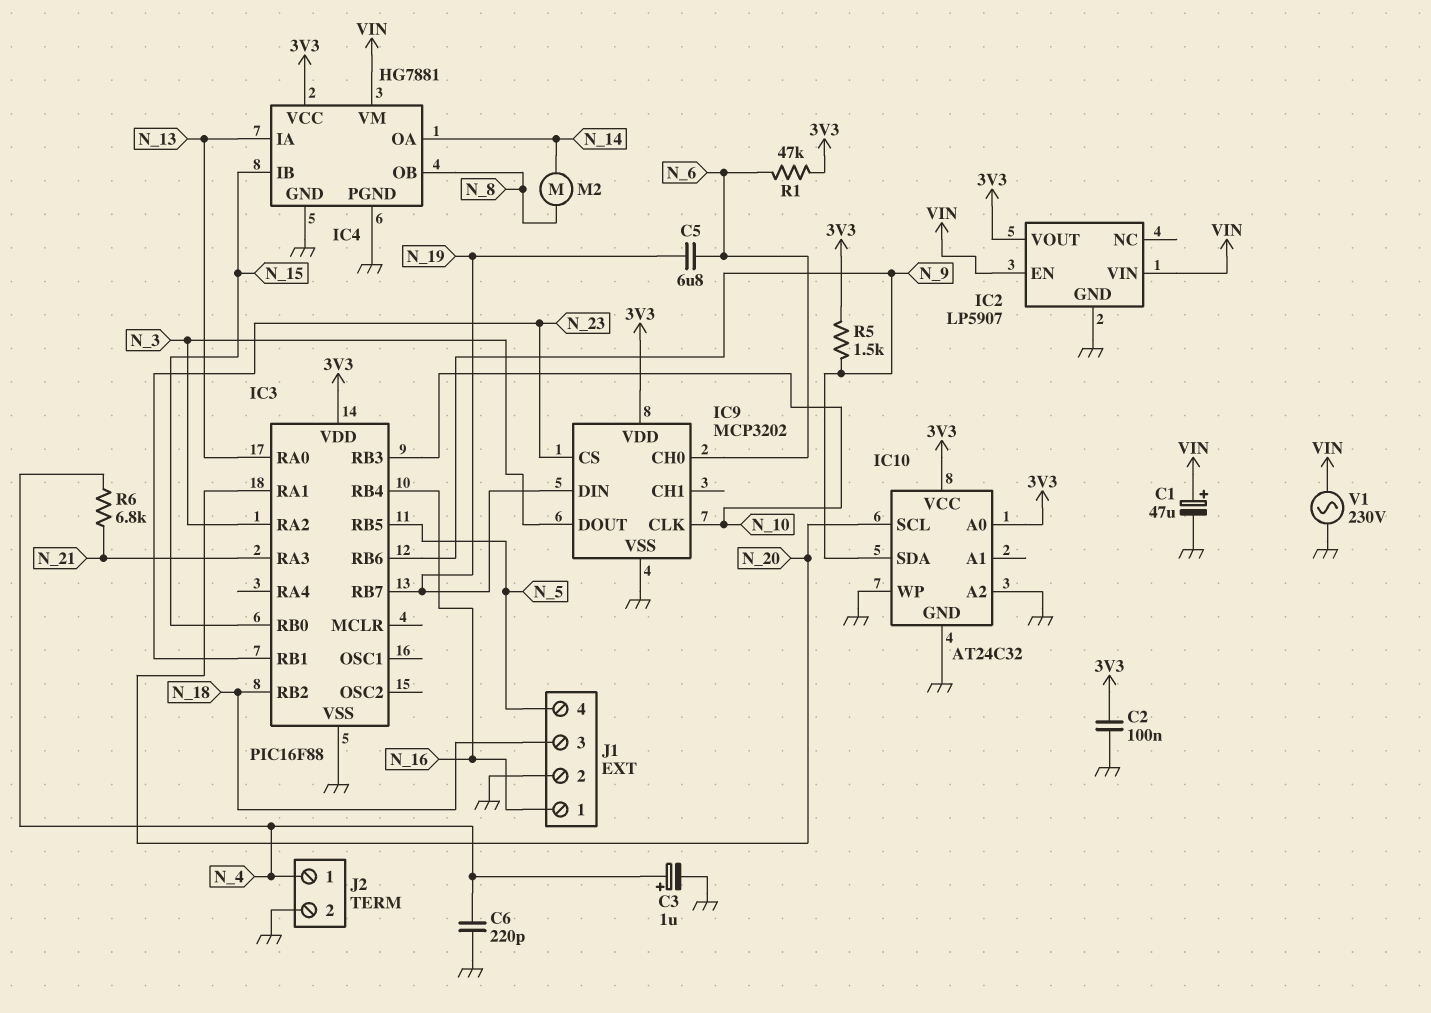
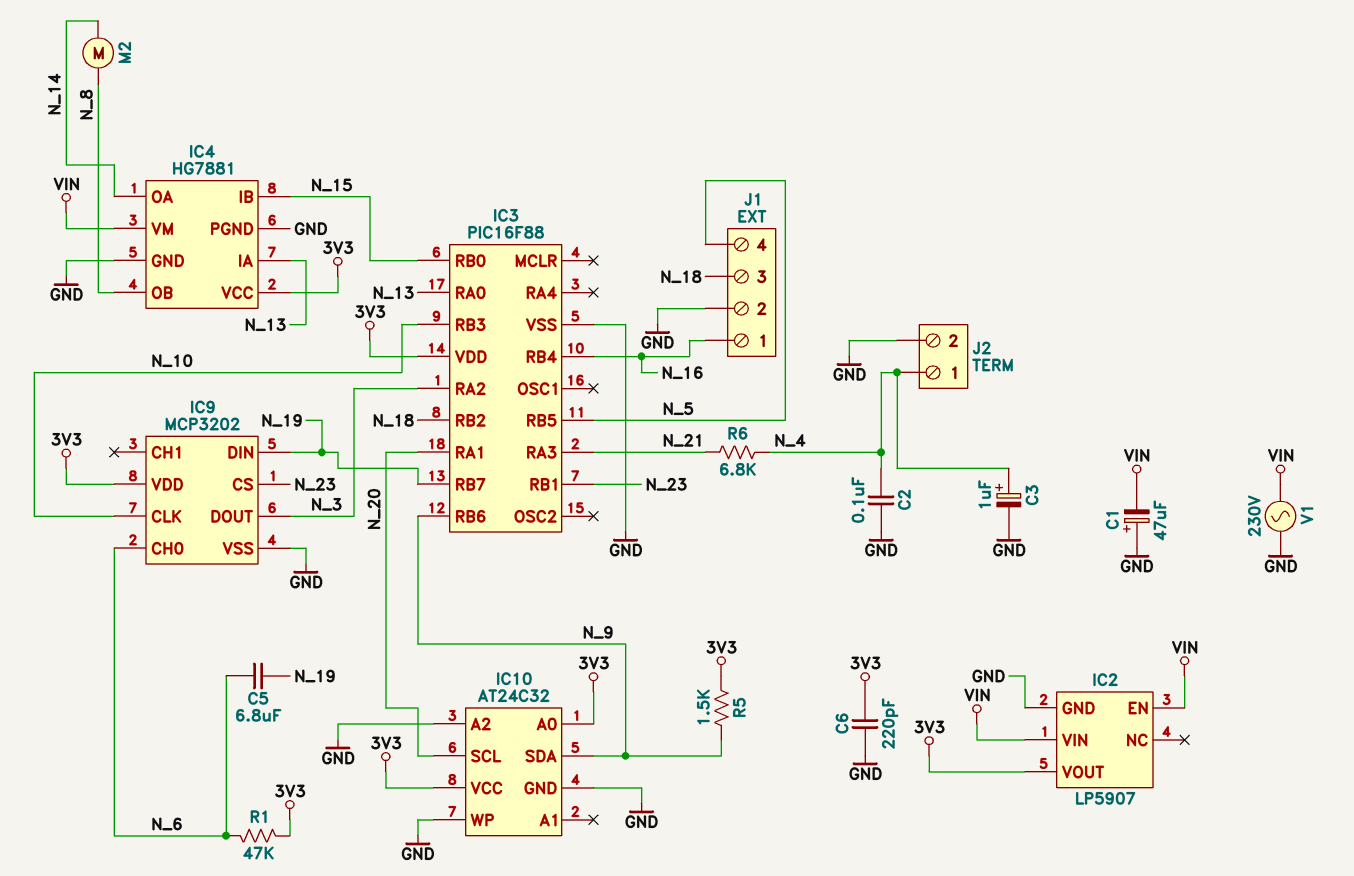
C1: 47uF (plus VIN, minus GND) -> 47uF (plus GND, minus VIN)
C2: 100nF (3V3, GND) -> 100nF (GND, N_4)
C6: 220pF (GND, N_4) -> 220pF (3V3, GND)

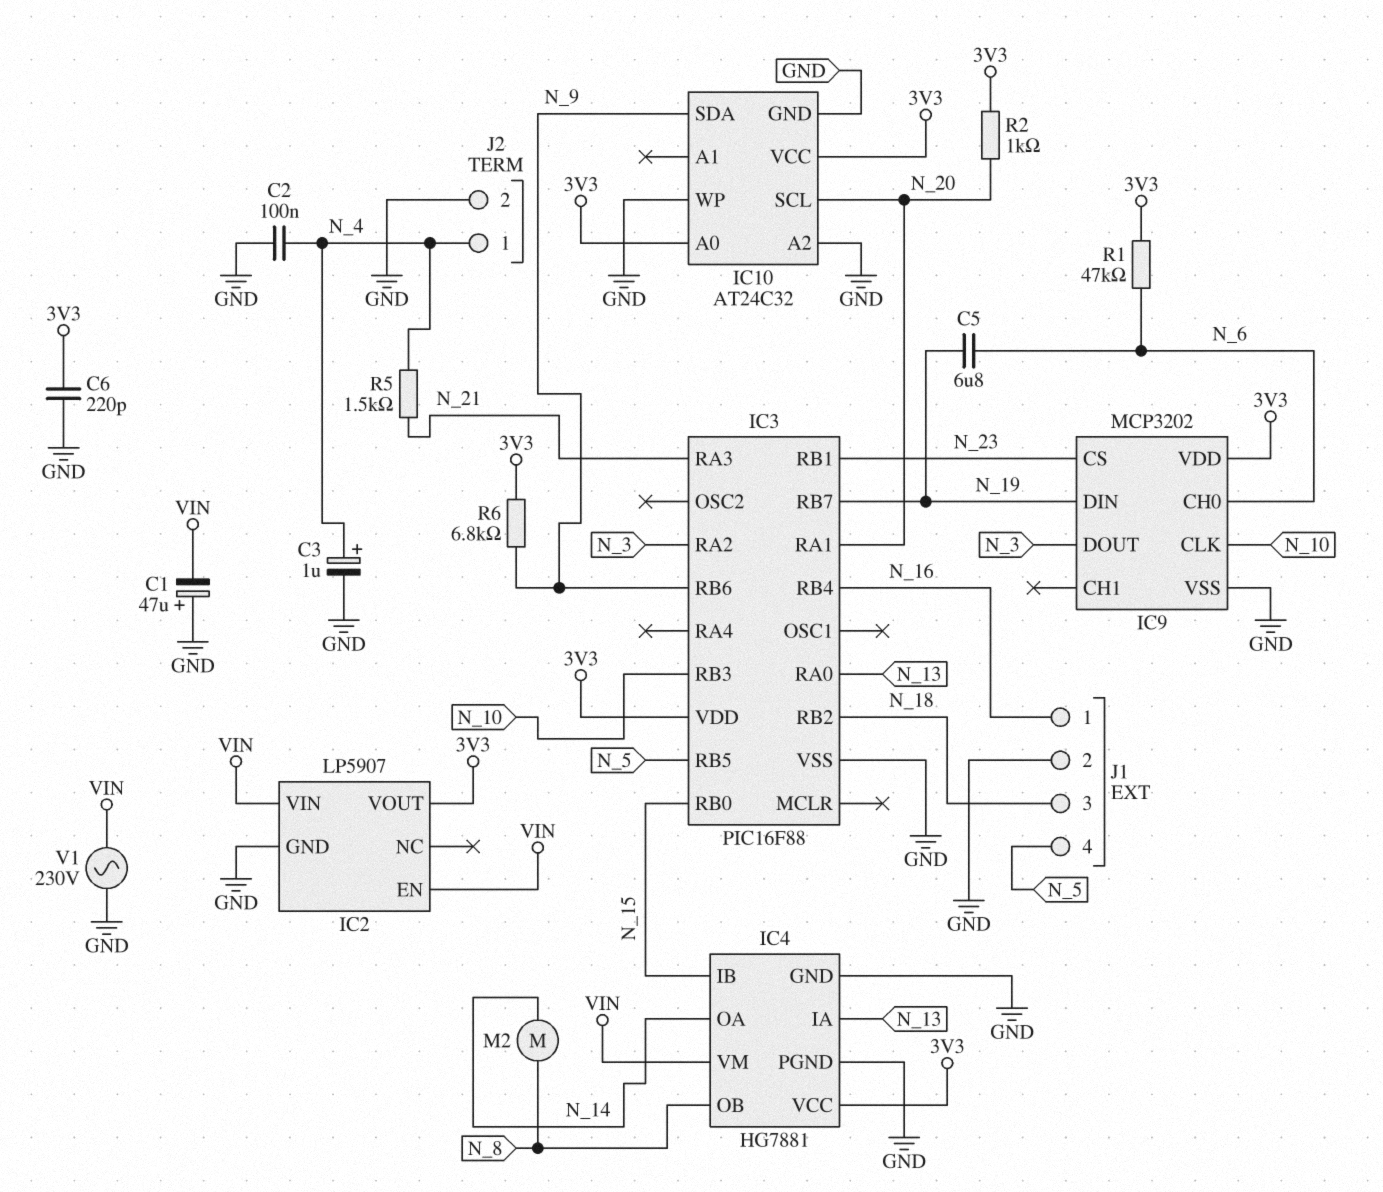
R2: none -> 1k (3V3, N_20)
R5: 1.5k (3V3, N_9) -> 1.5k (N_4, N_21)
R6: 6.8k (N_4, N_21) -> 6.8k (3V3, N_9)

